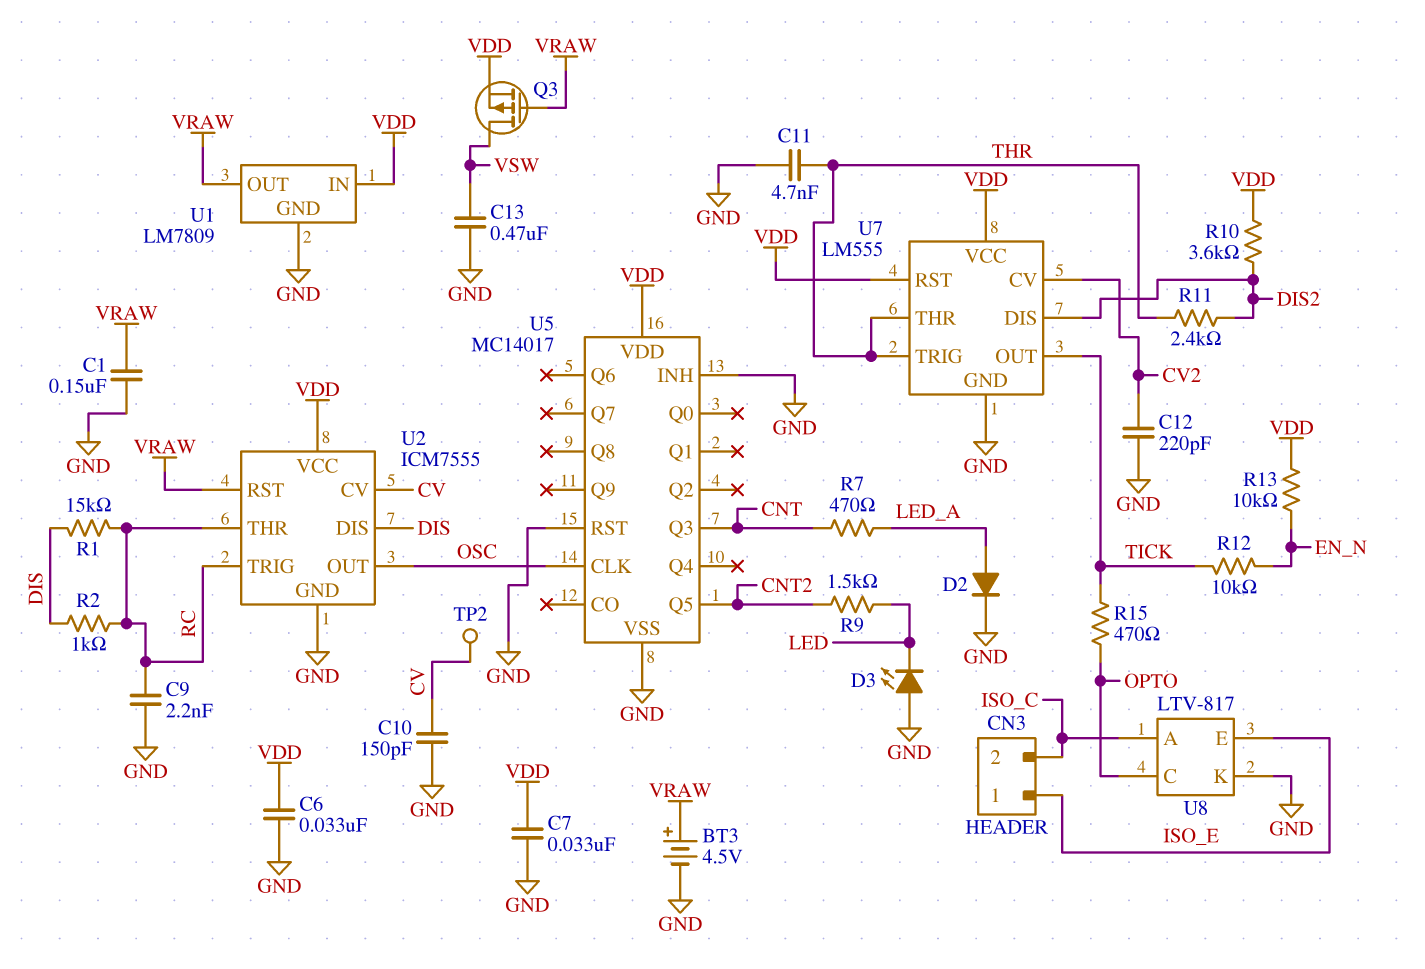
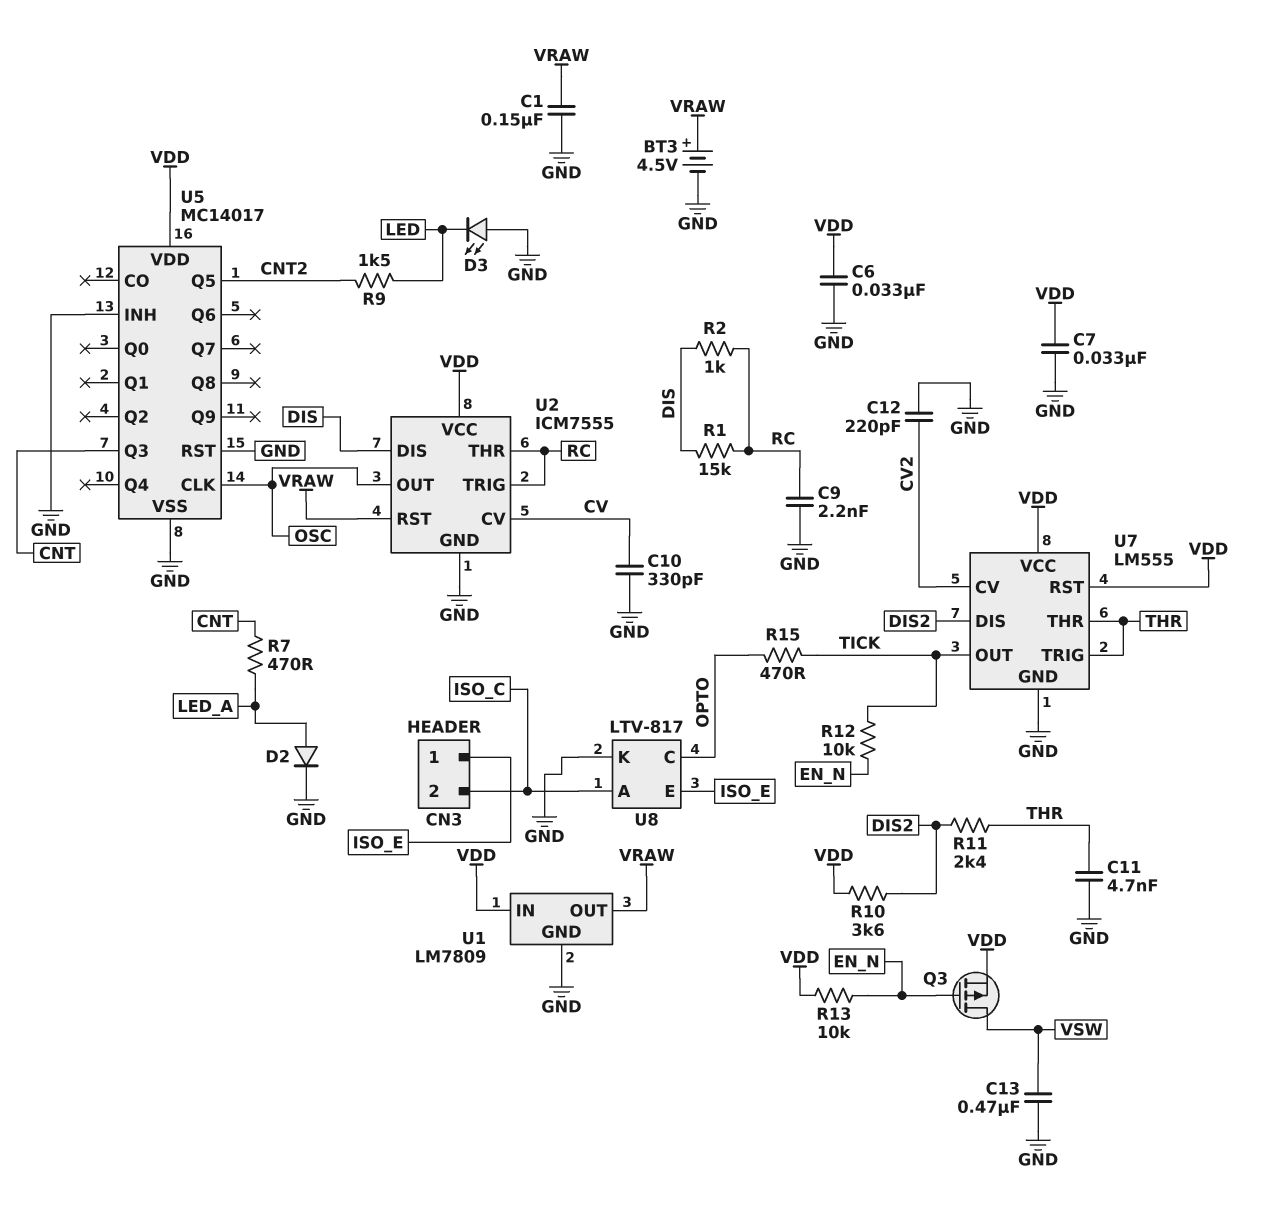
C10: 150pF (CV, GND) -> 330pF (CV, GND)
Q3: PMOS (G VRAW, D VSW, S VDD) -> PMOS (G EN_N, D VSW, S VDD)
TP2: test point (CV) -> none

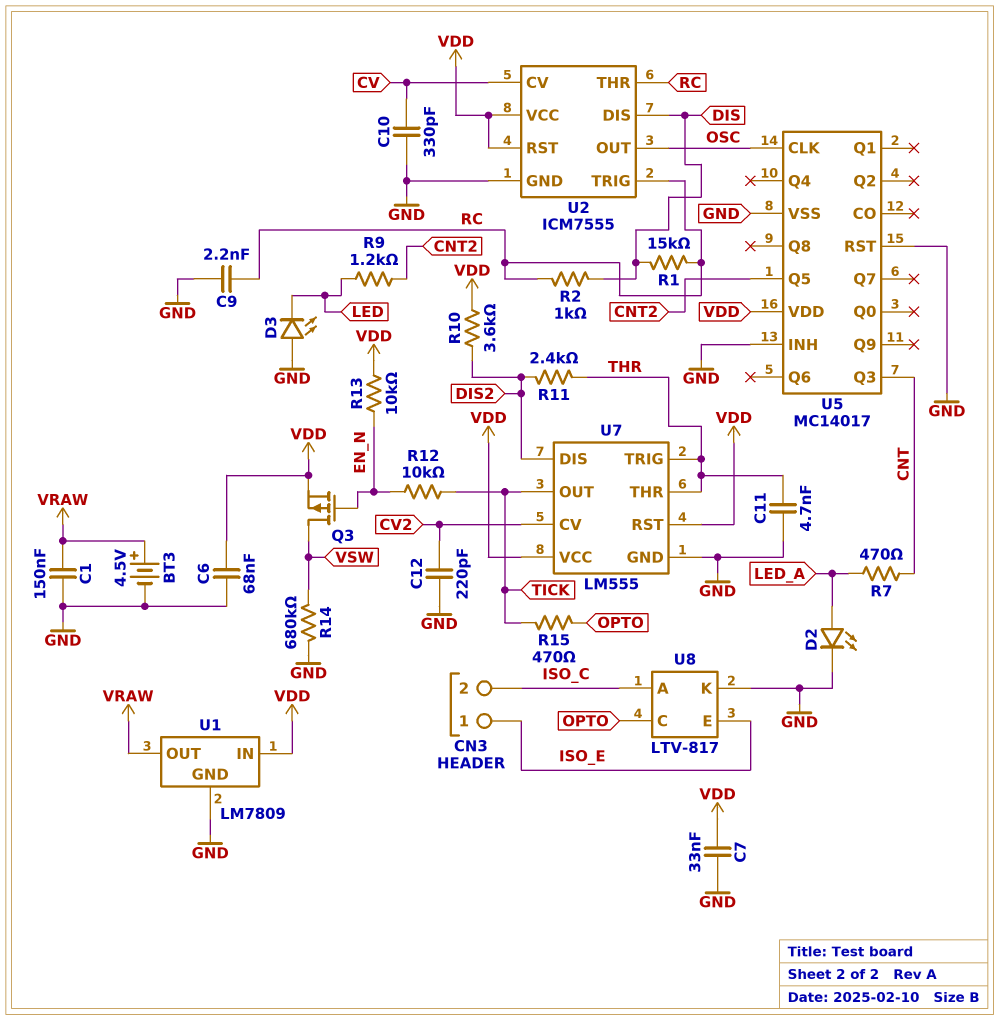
C6: 33nF (GND, VDD) -> 68nF (GND, VDD)
C13: 470nF (GND, VSW) -> none
D2: diode (A LED_A, K GND) -> LED (A LED_A, K GND)
R9: 1.5k (CNT2, LED) -> 1.2k (CNT2, LED)
R14: none -> 680k (GND, VSW)
U2 pin RST: VRAW -> VDD

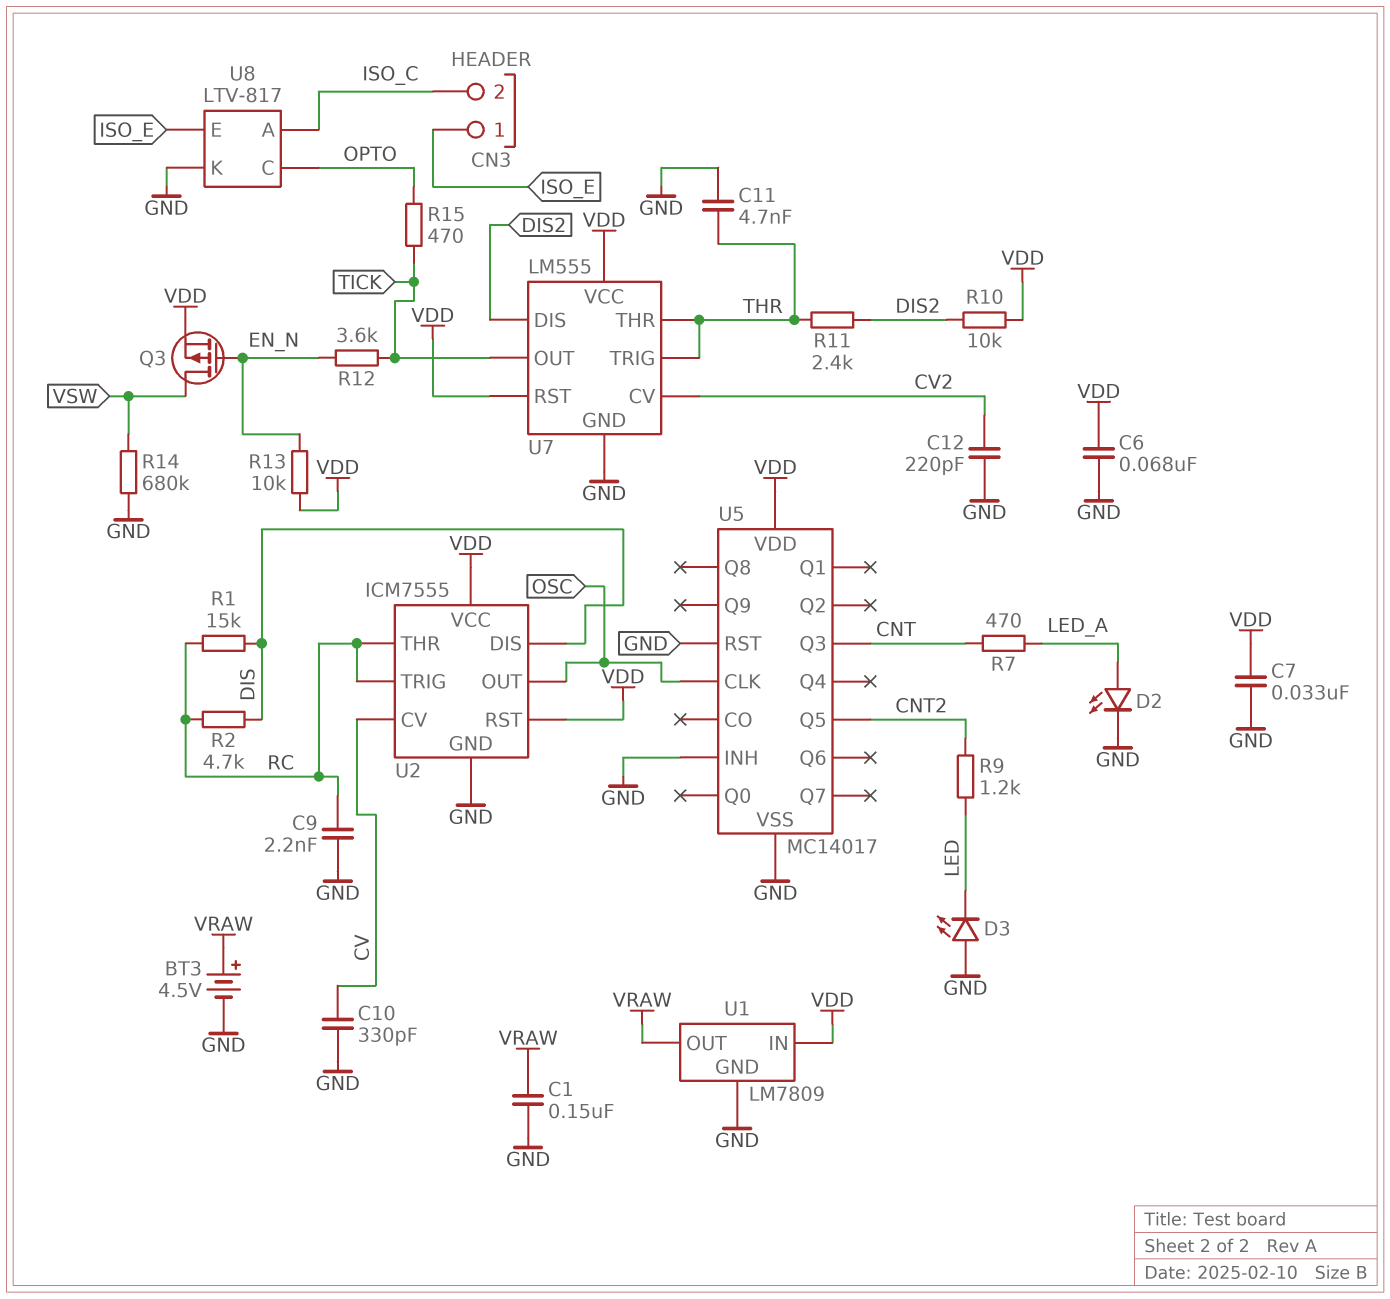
R2: 1k (DIS, RC) -> 4.7k (DIS, RC)
R10: 3.6k (DIS2, VDD) -> 10k (DIS2, VDD)
R12: 10k (EN_N, TICK) -> 3.6k (EN_N, TICK)

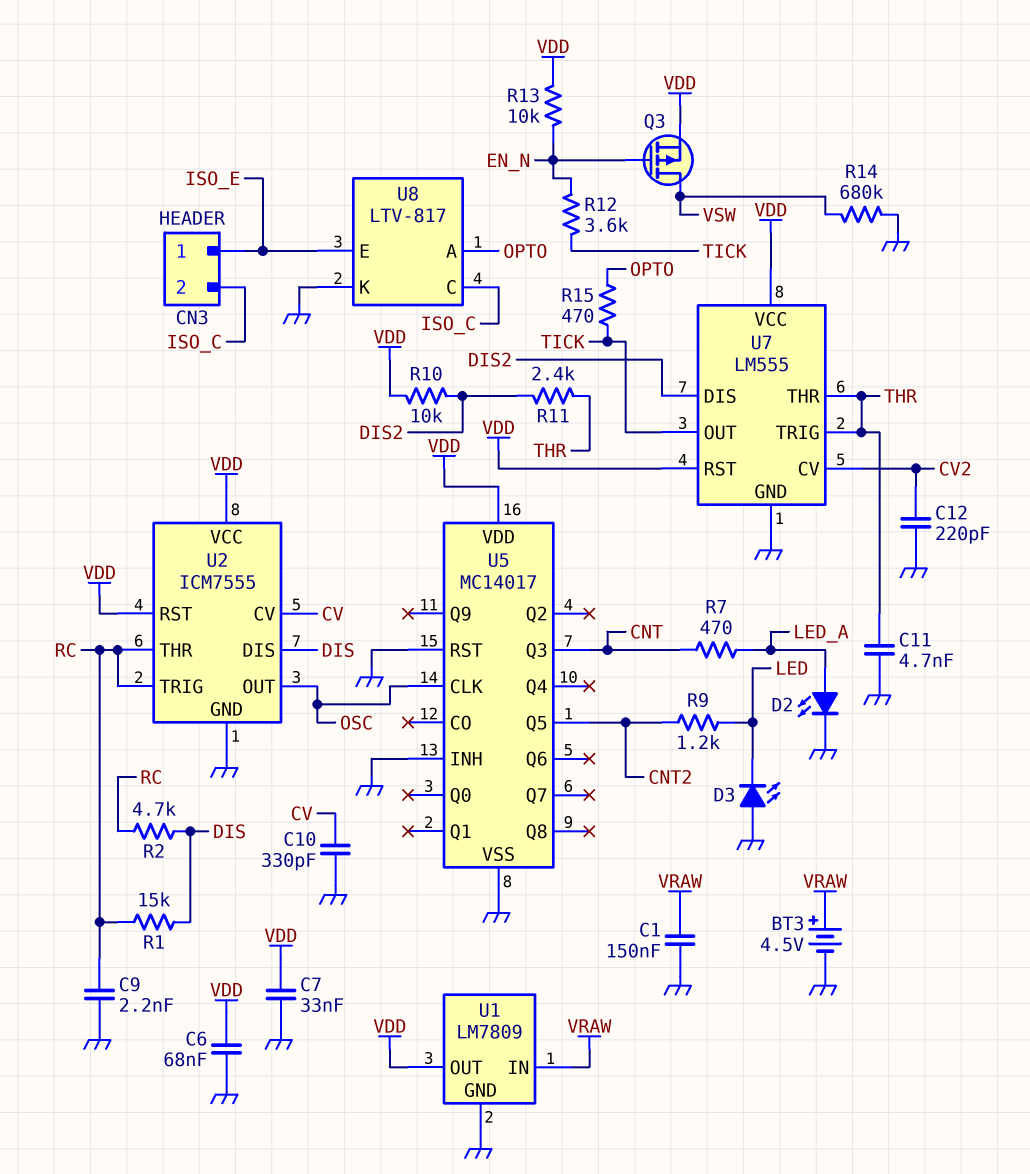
U1 pin IN: VDD -> VRAW
U1 pin OUT: VRAW -> VDD
U8 pin A: ISO_C -> OPTO
U8 pin C: OPTO -> ISO_C

